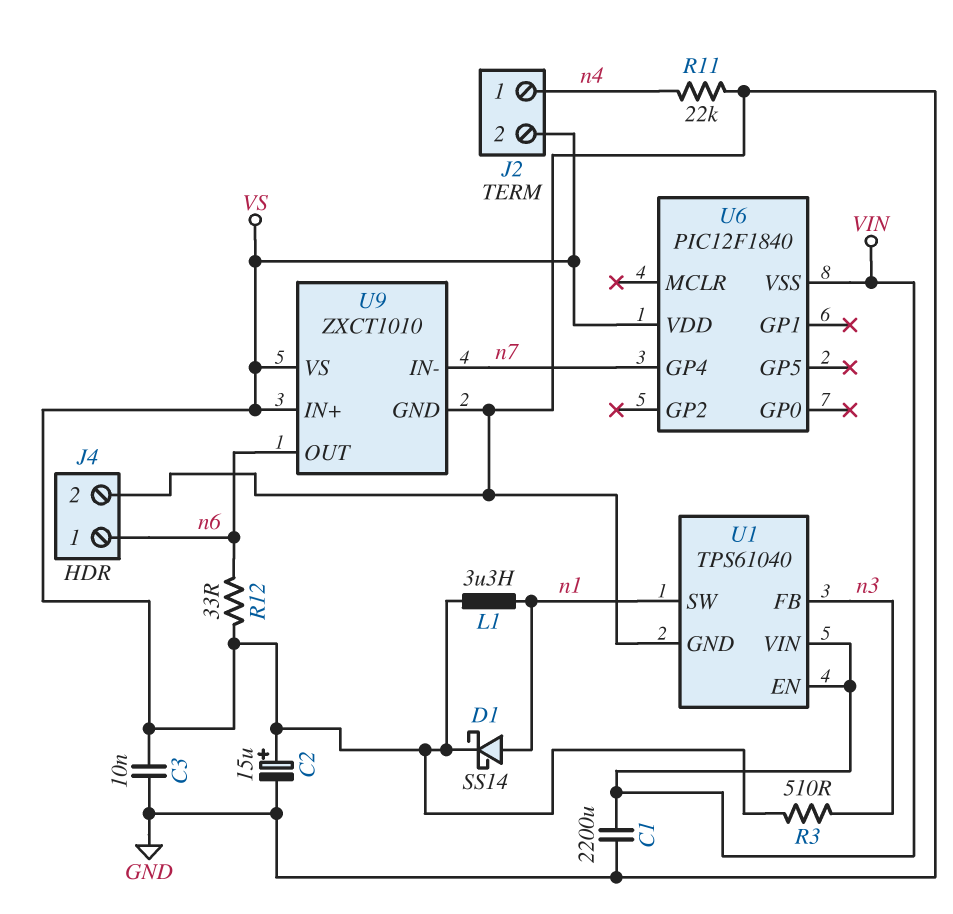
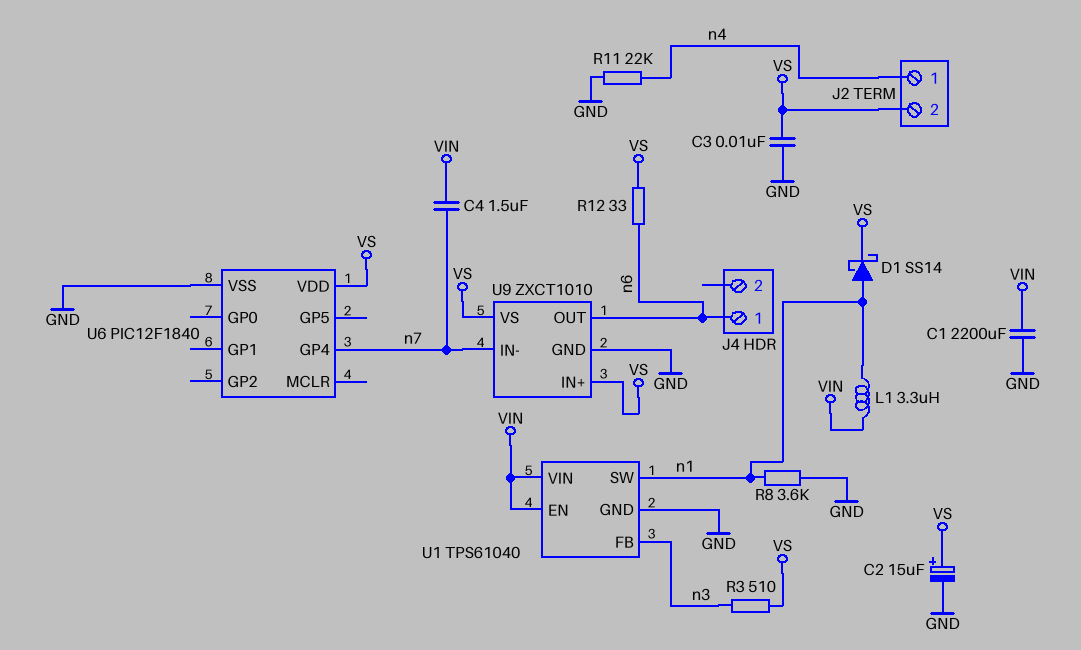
C4: none -> 1.5uF (VIN, n7)
J4 pin 2: GND -> none
L1: 3.3uH (VS, n1) -> 3.3uH (VIN, n1)
R8: none -> 3.6k (GND, n1)
U6 pin VSS: VIN -> GND

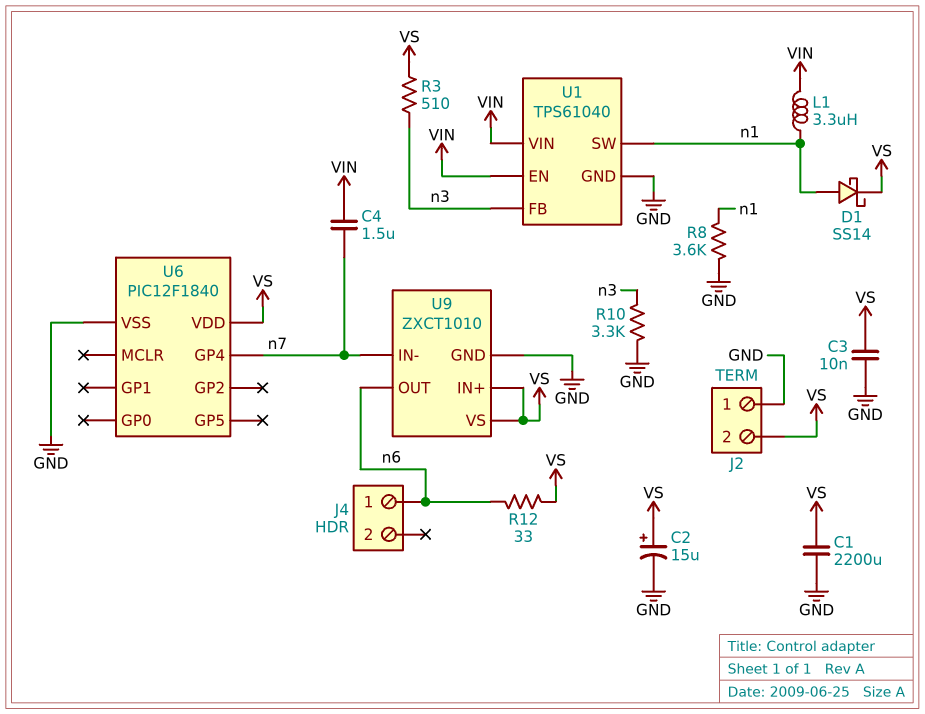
C1: 2200uF (GND, VIN) -> 2200uF (GND, VS)
J2 pin 1: n4 -> GND
R10: none -> 3.3k (GND, n3)
R11: 22k (GND, n4) -> none

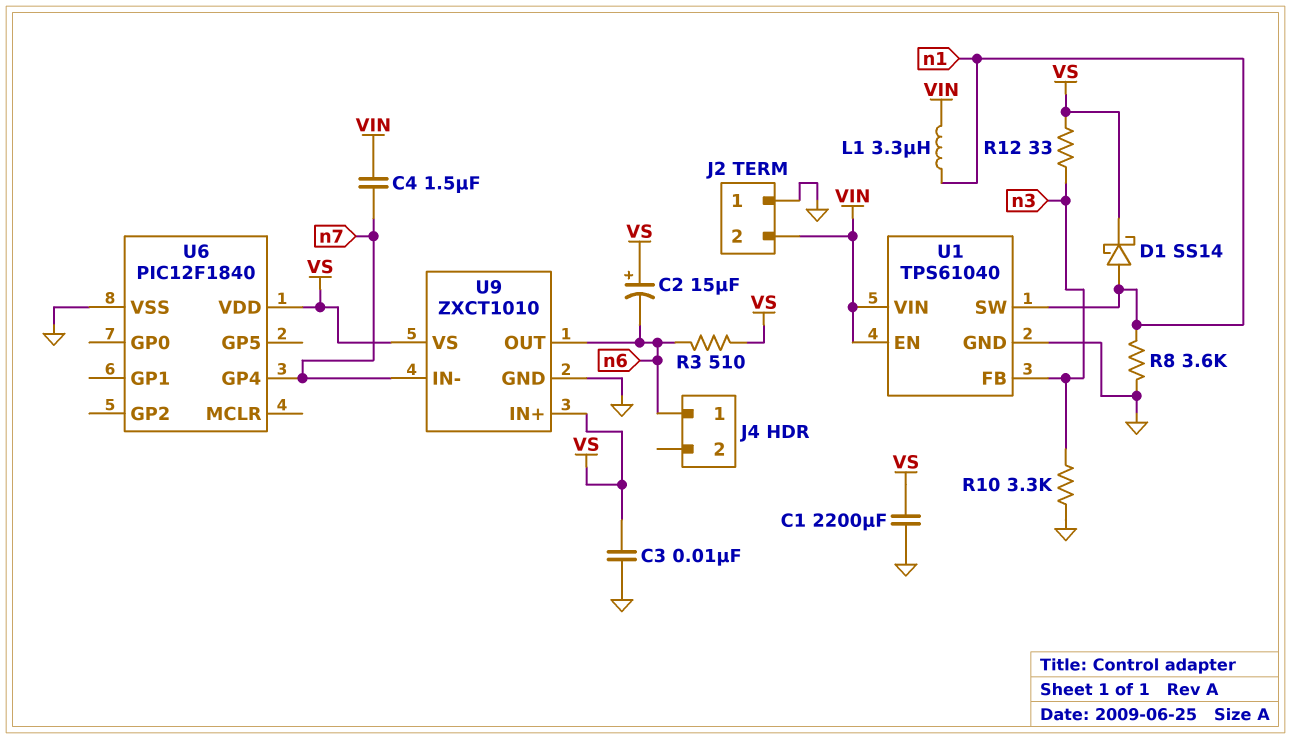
C2: 15uF (plus VS, minus GND) -> 15uF (plus VS, minus n6)
J2 pin 2: VS -> VIN
R3: 510 (VS, n3) -> 510 (VS, n6)
R12: 33 (VS, n6) -> 33 (VS, n3)

